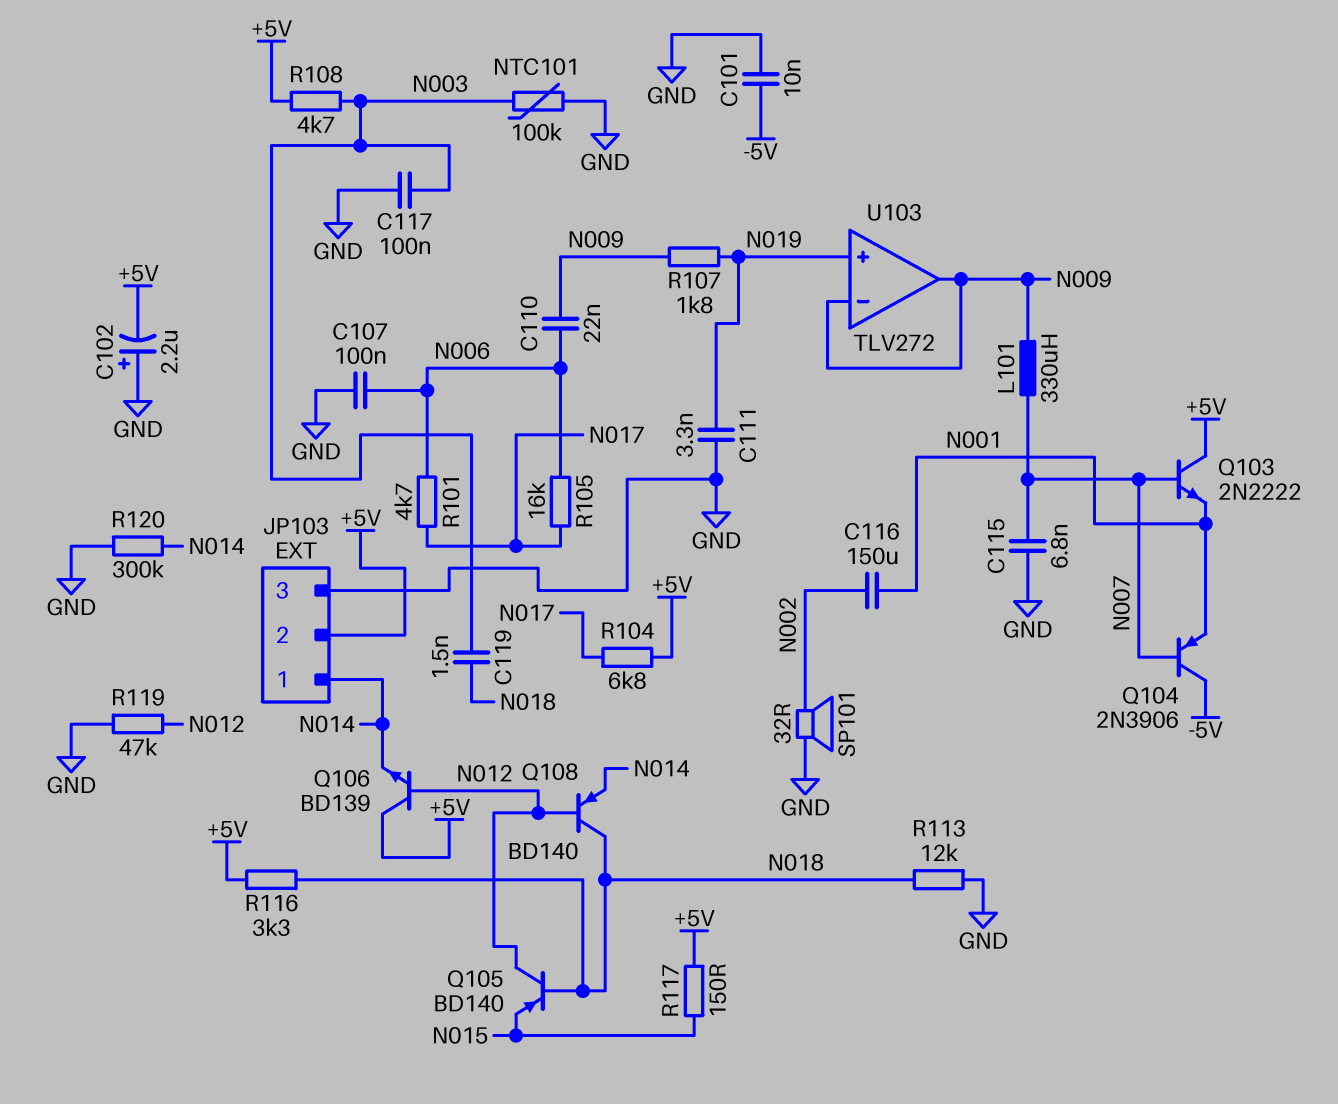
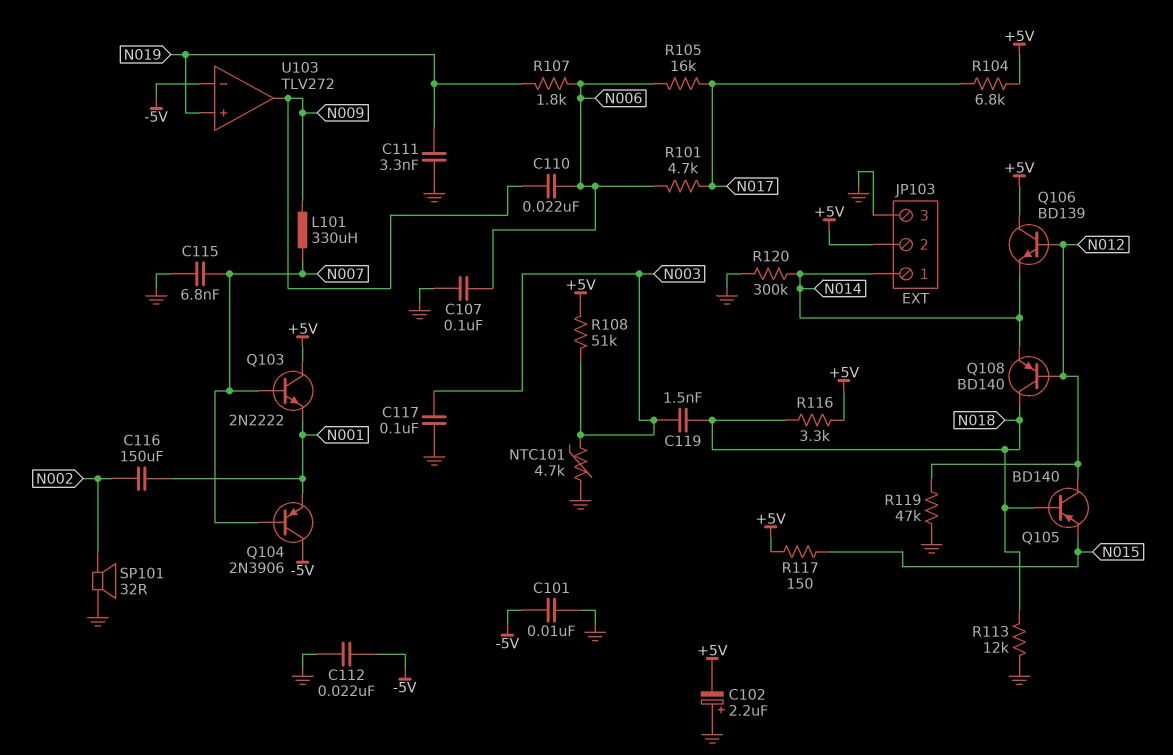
C112: none -> 22nF (-5V, GND)
NTC101: 100k (GND, N003) -> 4.7k (GND, N003)
R107: 1.8k (N009, N019) -> 1.8k (N006, N019)
R108: 4.7k (+5V, N003) -> 51k (+5V, N003)
U103 pin in-: N009 -> -5V

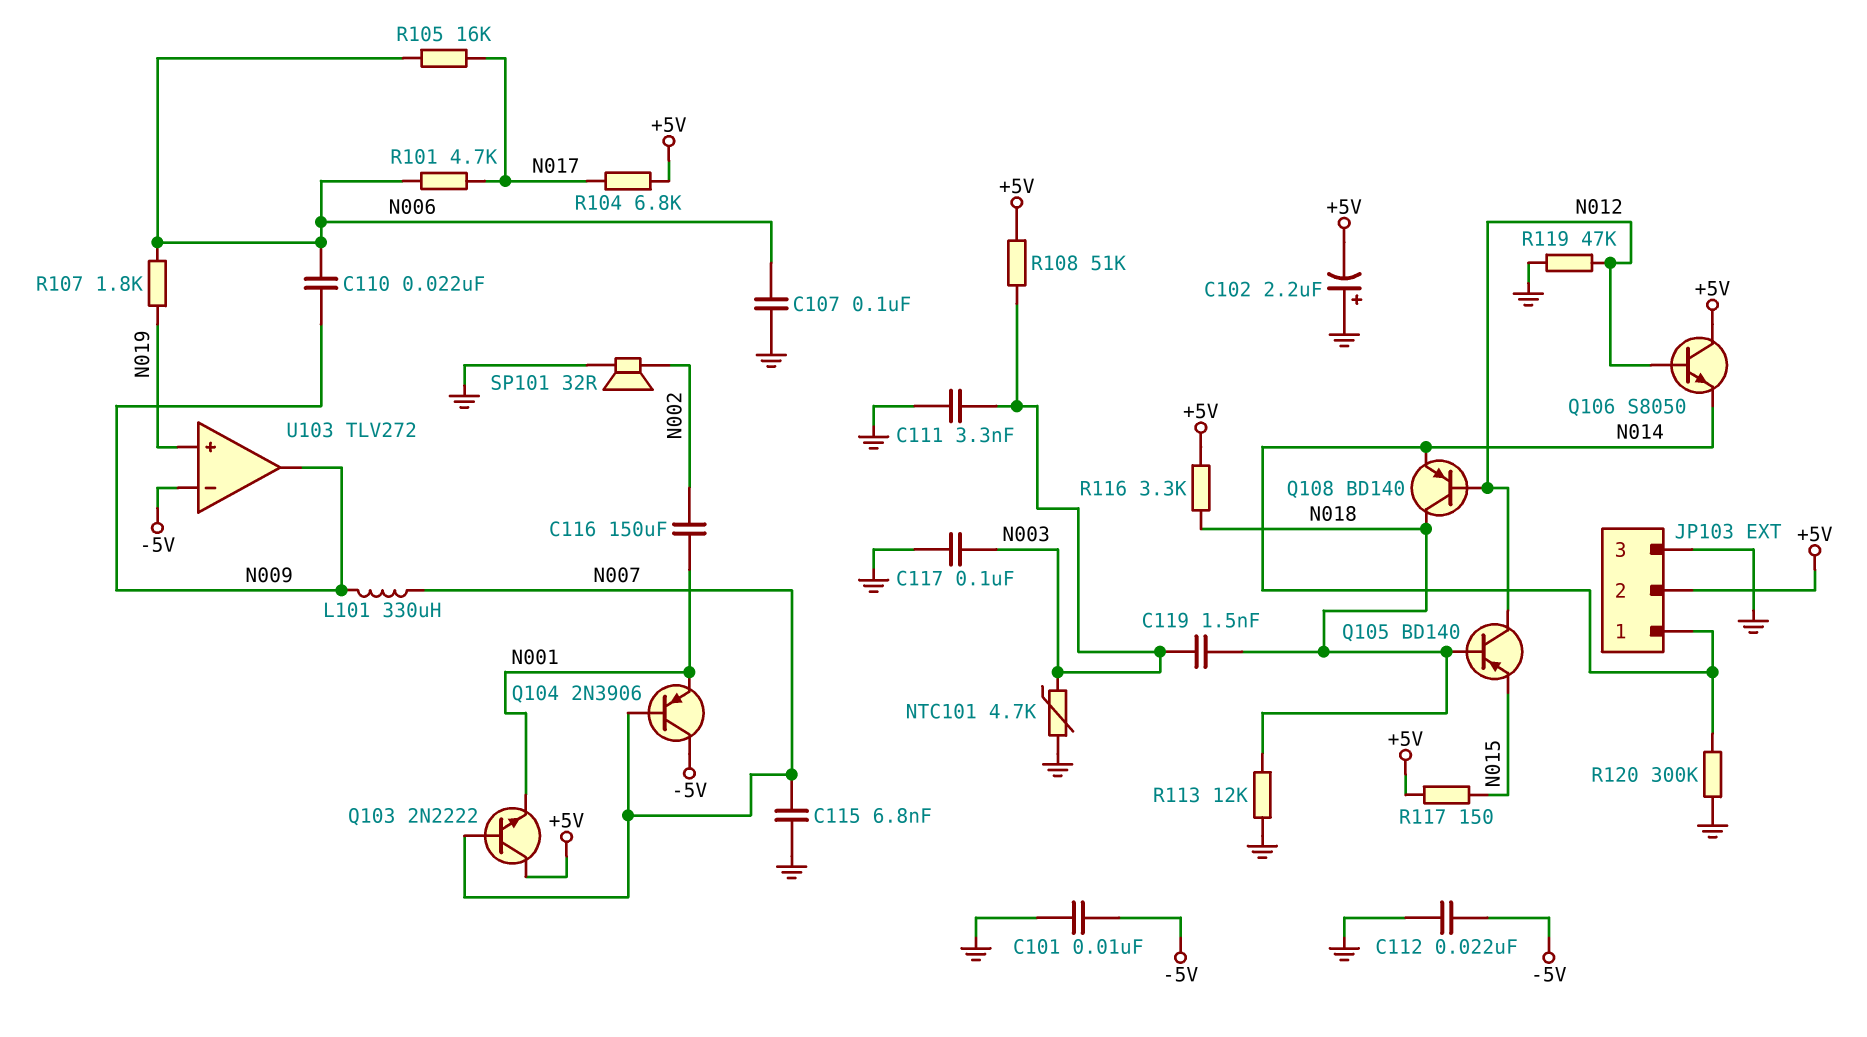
C111: 3.3nF (GND, N019) -> 3.3nF (GND, N003)
Q106: NPN BD139 (B N012, C +5V, E N014) -> NPN S8050 (B N012, C +5V, E N014)

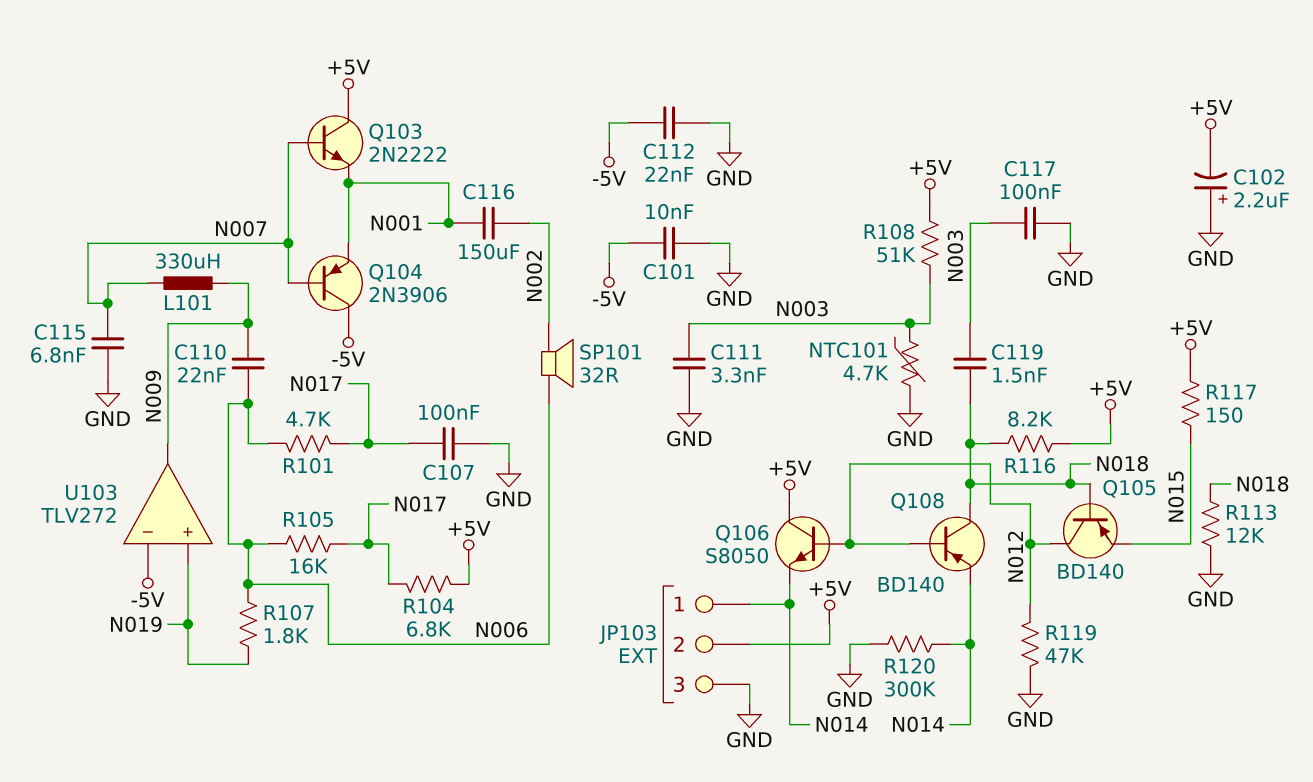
C107: 100nF (GND, N006) -> 100nF (GND, N017)
R116: 3.3k (+5V, N018) -> 8.2k (+5V, N018)
SP101: speaker 32R (GND, N002) -> speaker 32R (N002, N006)

